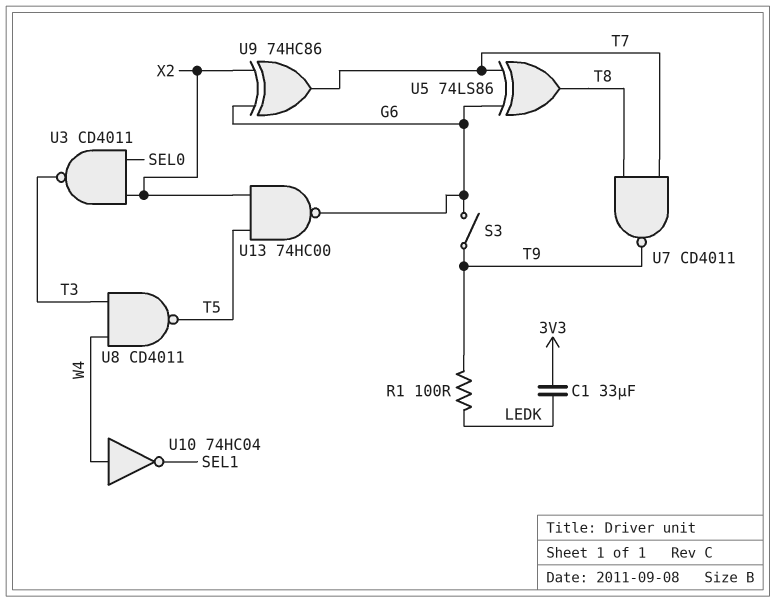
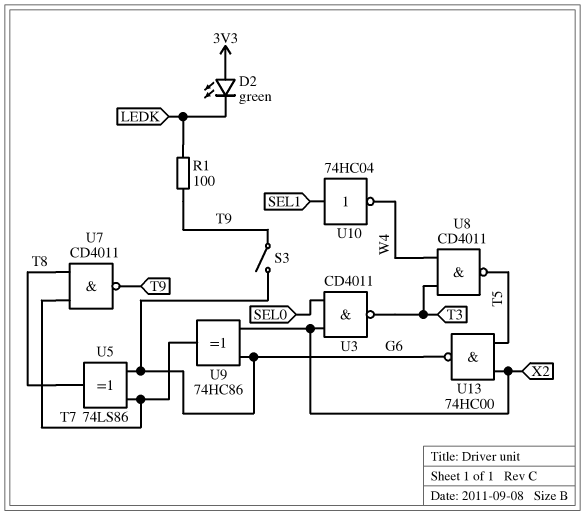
C1: 33uF (3V3, LEDK) -> none
D2: none -> LED green (A 3V3, K LEDK)
U10: NOT 74HC04 (in W4, out SEL1) -> NOT 74HC04 (in SEL1, out W4)

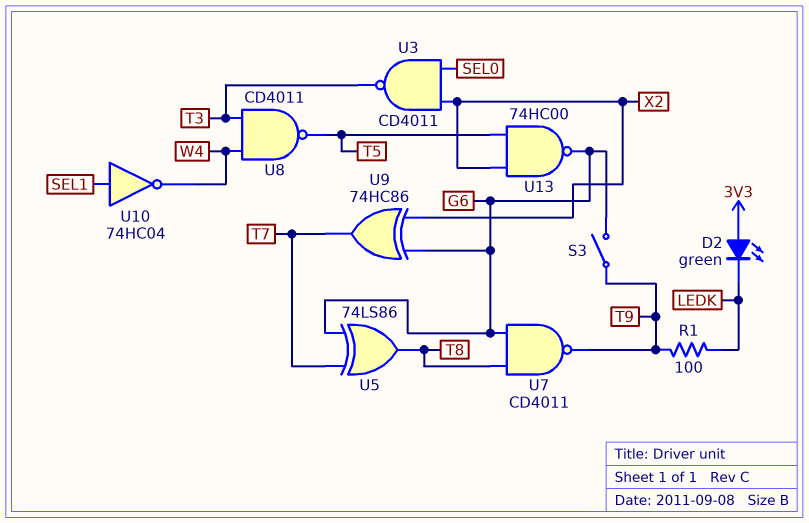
U7: NAND CD4011 (in T7, in T8, out T9) -> NAND CD4011 (in G6, in T8, out T9)

